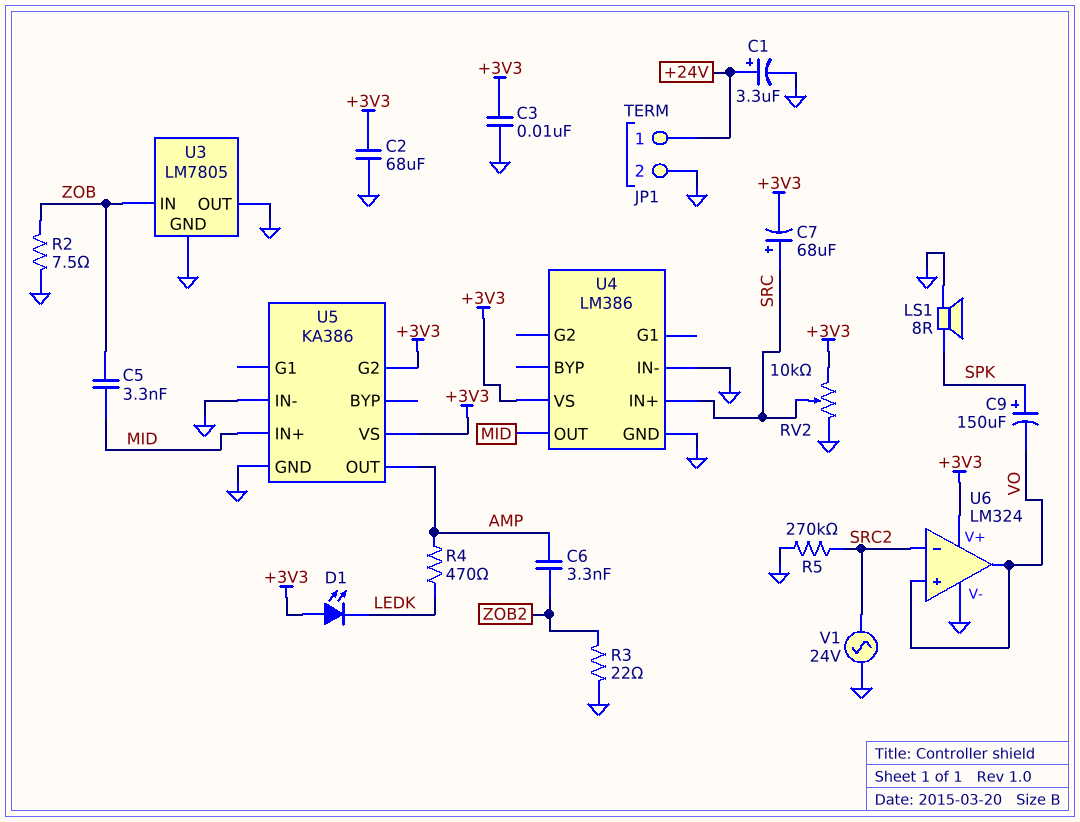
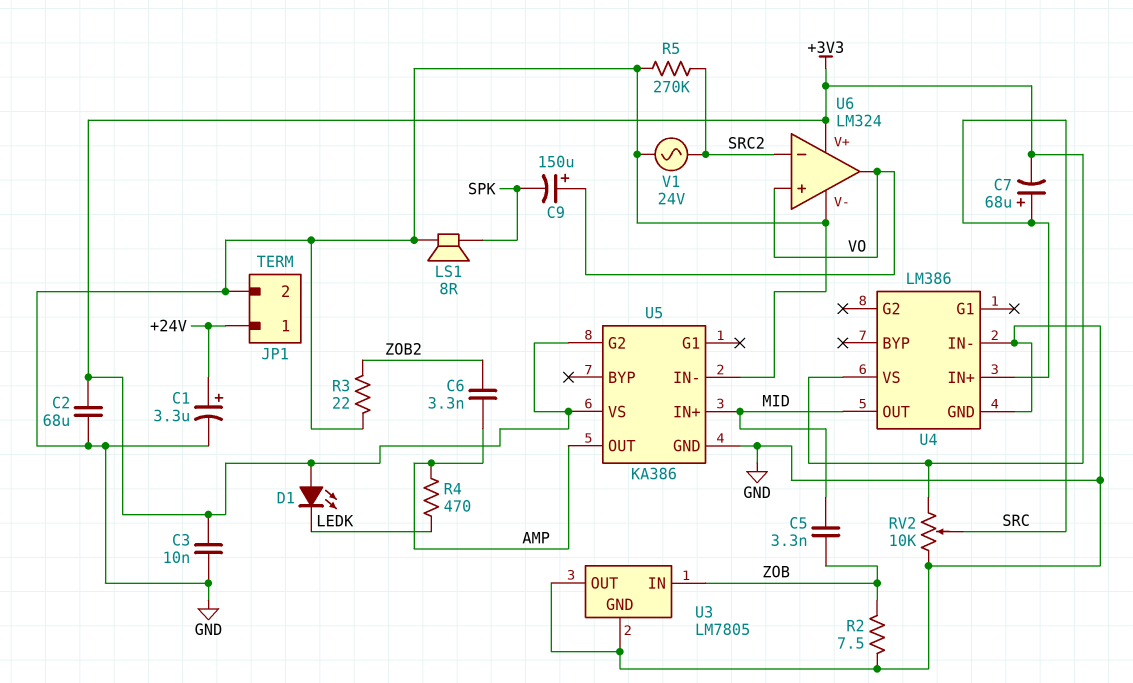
C9: 150uF (plus SPK, minus VO) -> 150uF (plus VO, minus SPK)

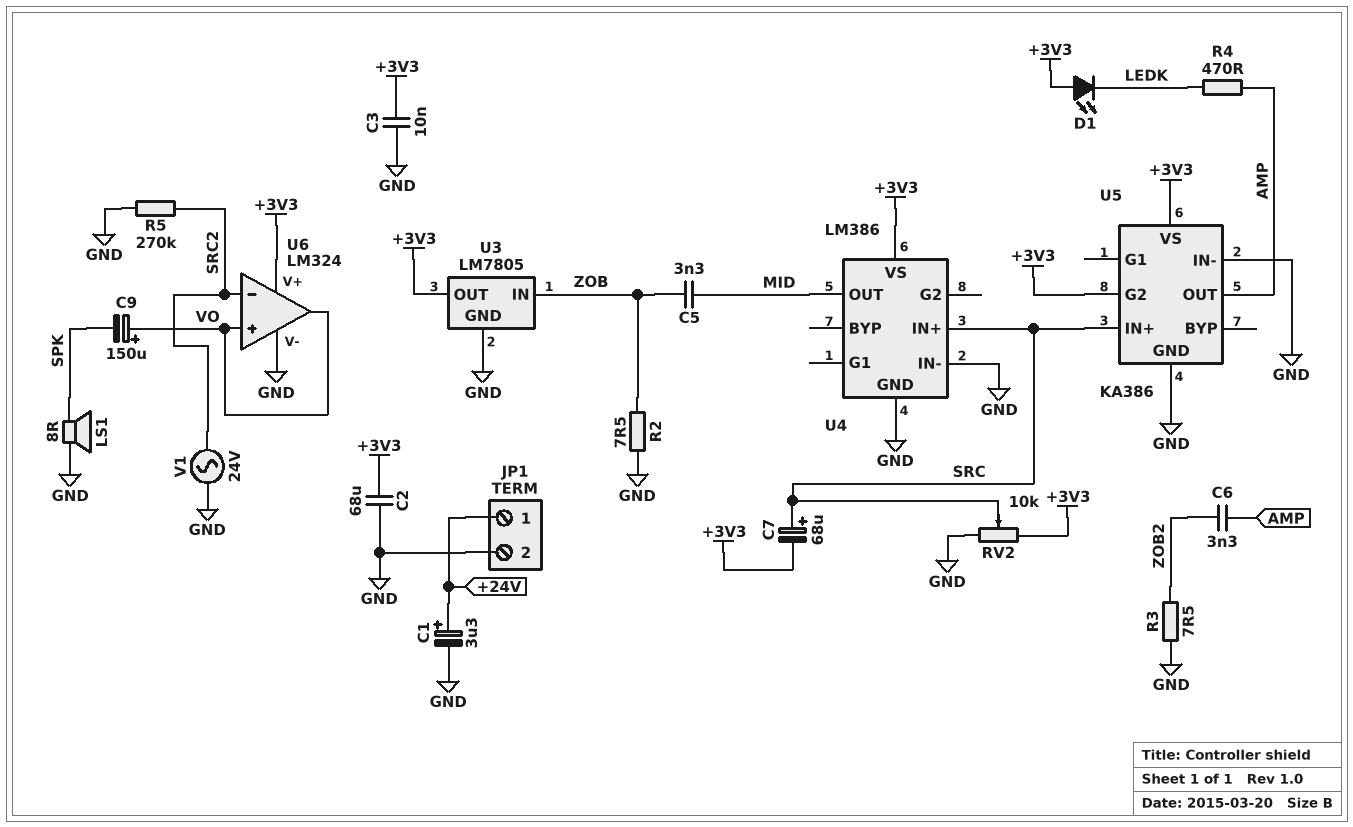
R3: 22 (GND, ZOB2) -> 7.5 (GND, ZOB2)
U3 pin OUT: GND -> +3V3
U5 pin IN+: MID -> SRC

